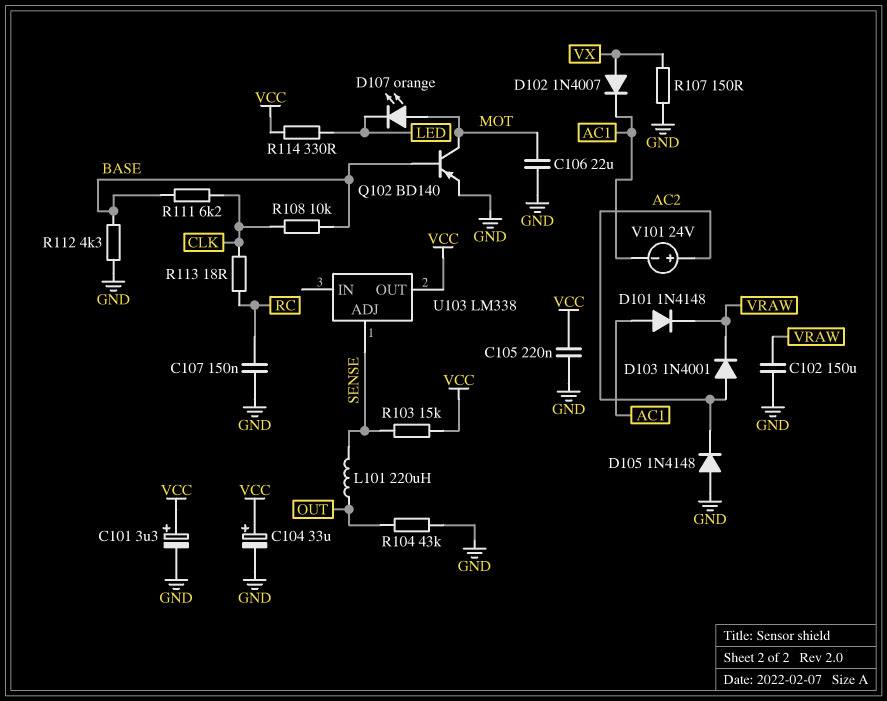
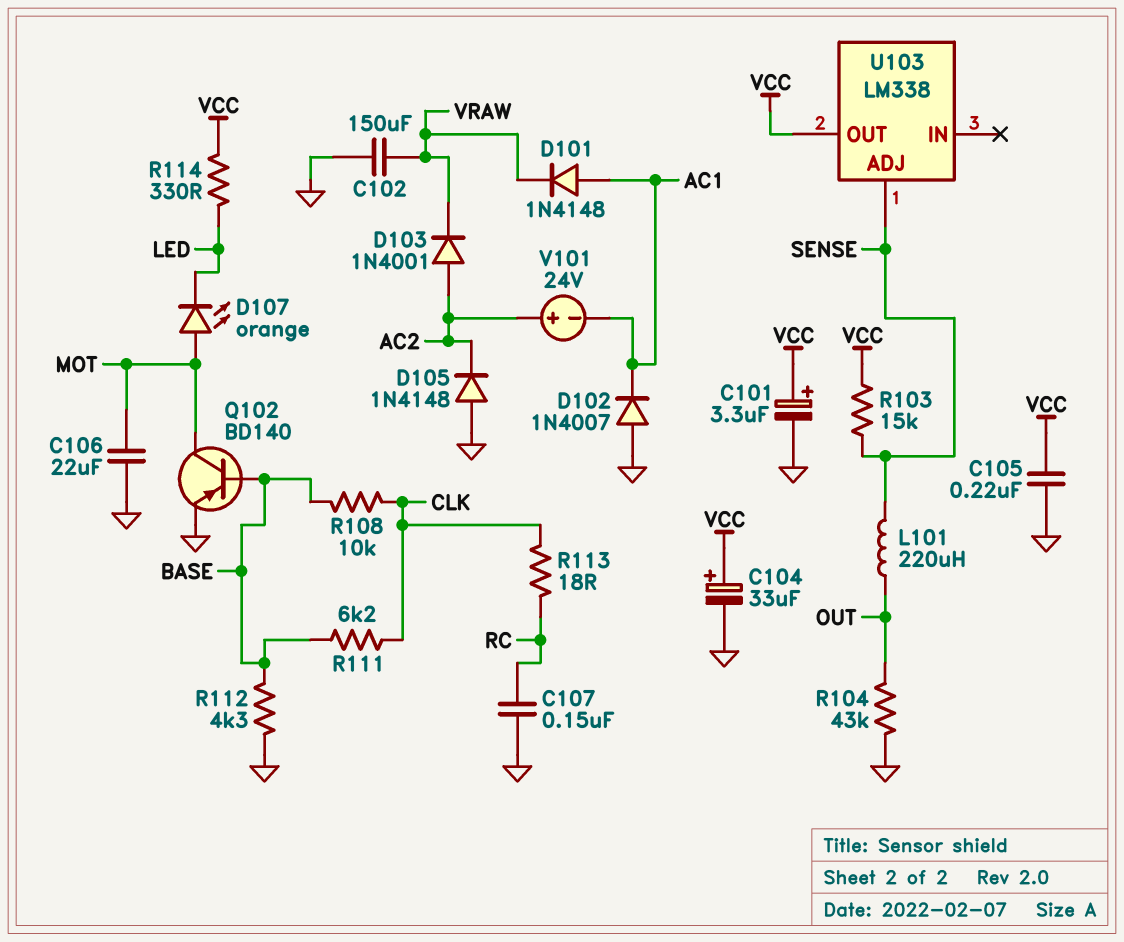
D102: diode 1N4007 (A VX, K AC1) -> diode 1N4007 (A GND, K AC1)
R107: 150 (GND, VX) -> none

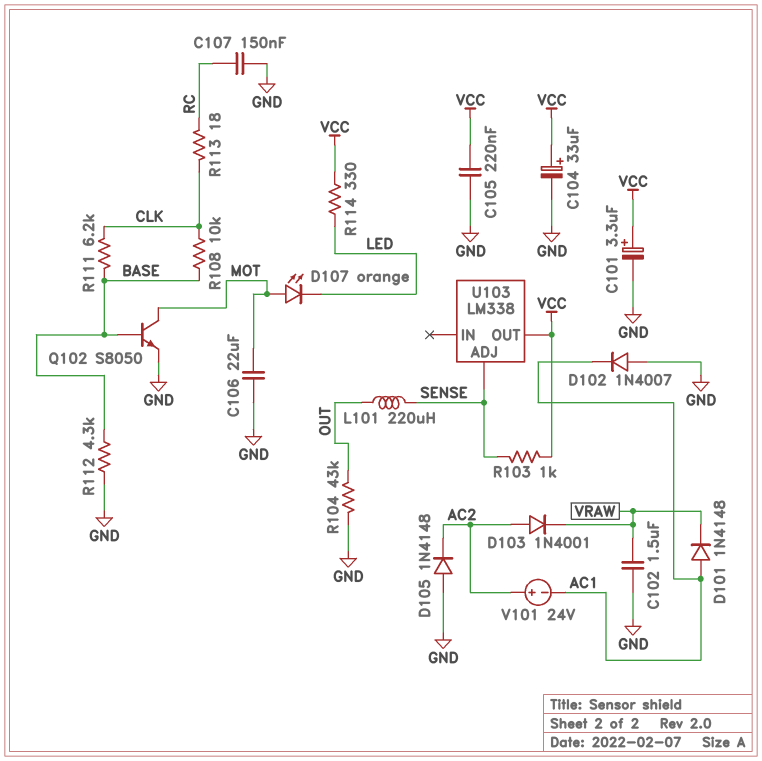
C102: 150uF (GND, VRAW) -> 1.5uF (GND, VRAW)
Q102: PNP BD140 (B BASE, C MOT, E GND) -> NPN S8050 (B BASE, C MOT, E GND)
R103: 15k (SENSE, VCC) -> 1k (SENSE, VCC)

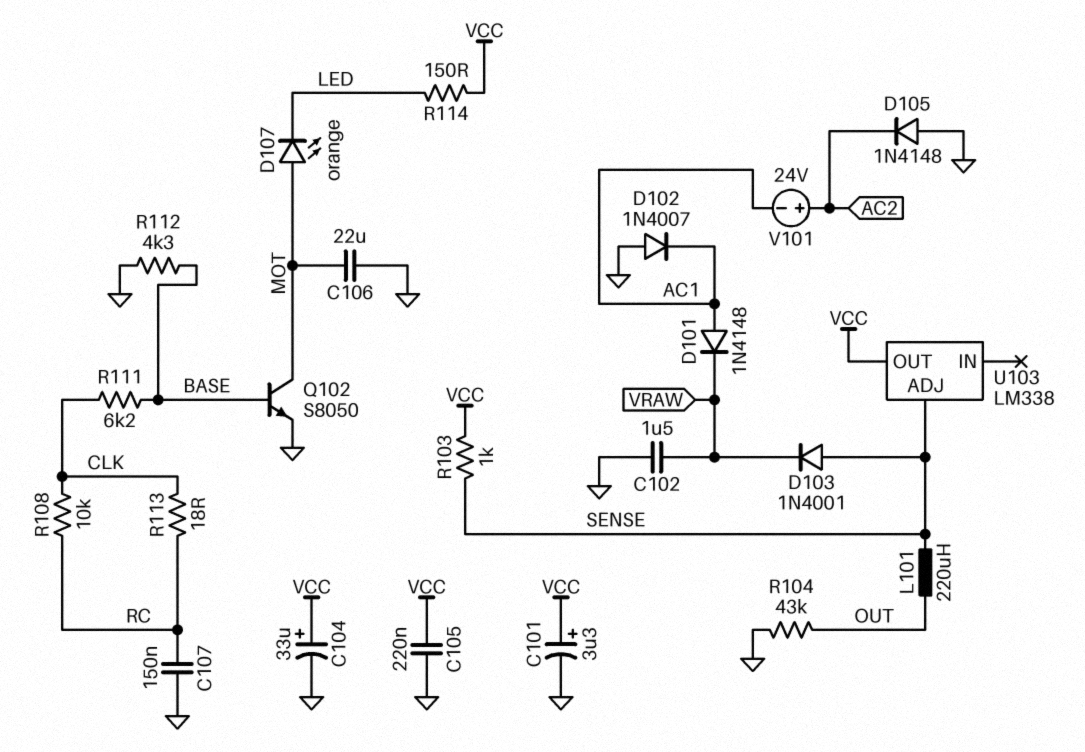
D103: diode 1N4001 (A AC2, K VRAW) -> diode 1N4001 (A SENSE, K VRAW)
R108: 10k (BASE, CLK) -> 10k (CLK, RC)
R114: 330 (LED, VCC) -> 150 (LED, VCC)

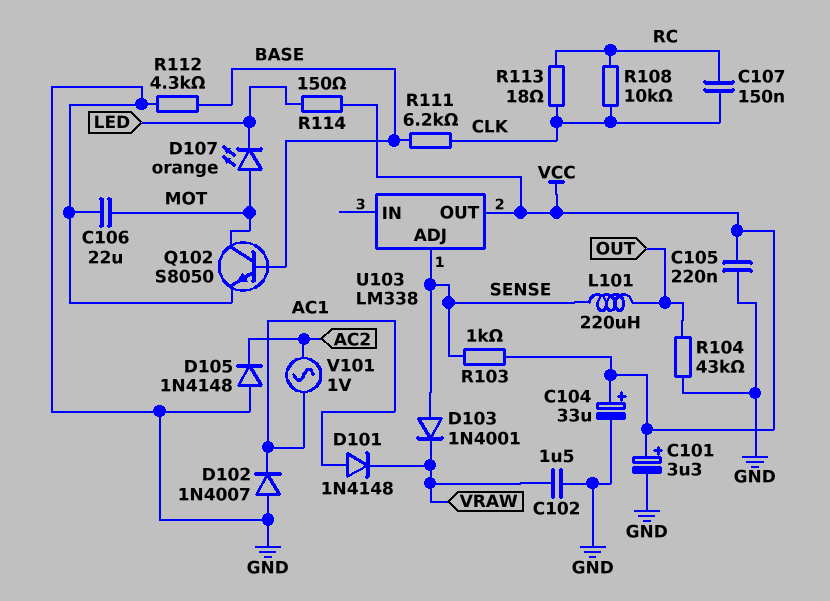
C107: 150nF (GND, RC) -> 150nF (CLK, RC)
V101: 24V (plus AC2, minus AC1) -> AC 1V (AC1, AC2)

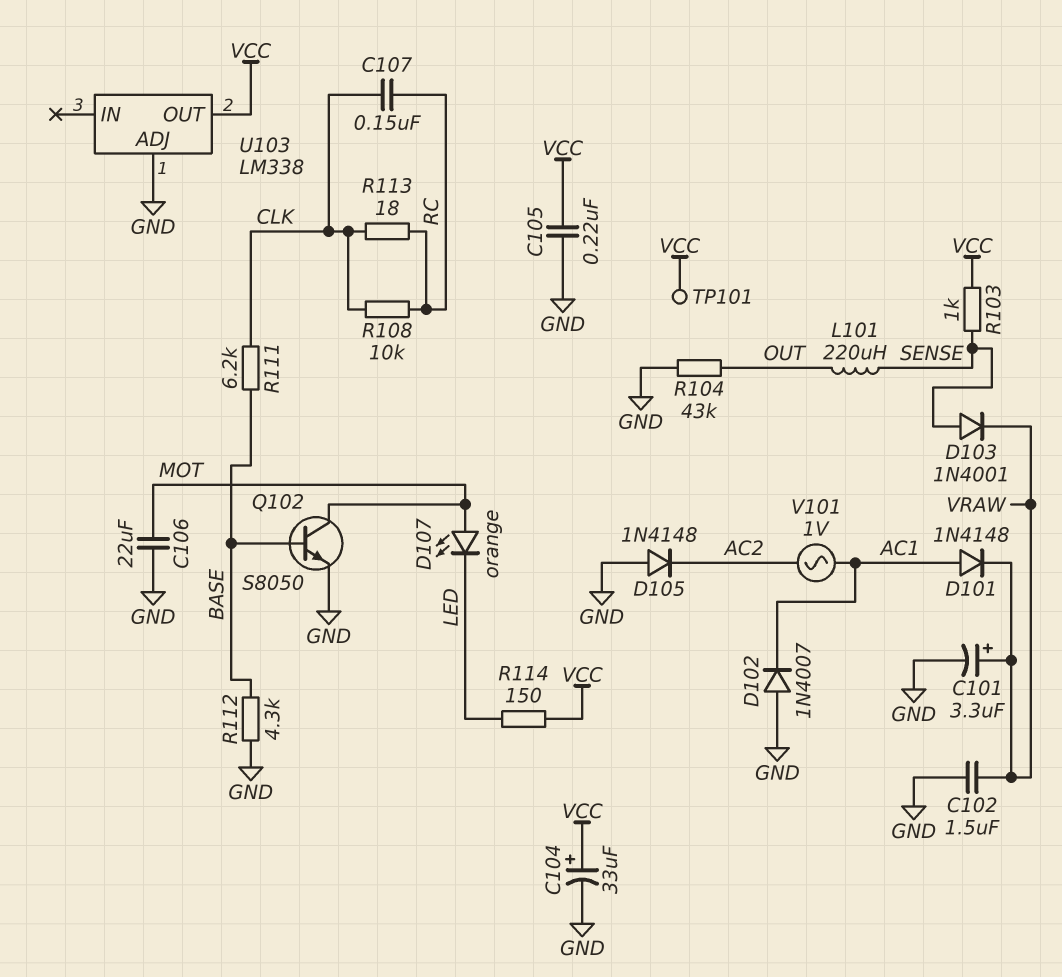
C101: 3.3uF (plus VCC, minus GND) -> 3.3uF (plus VRAW, minus GND)
TP101: none -> test point (VCC)
U103 pin ADJ: SENSE -> GND

